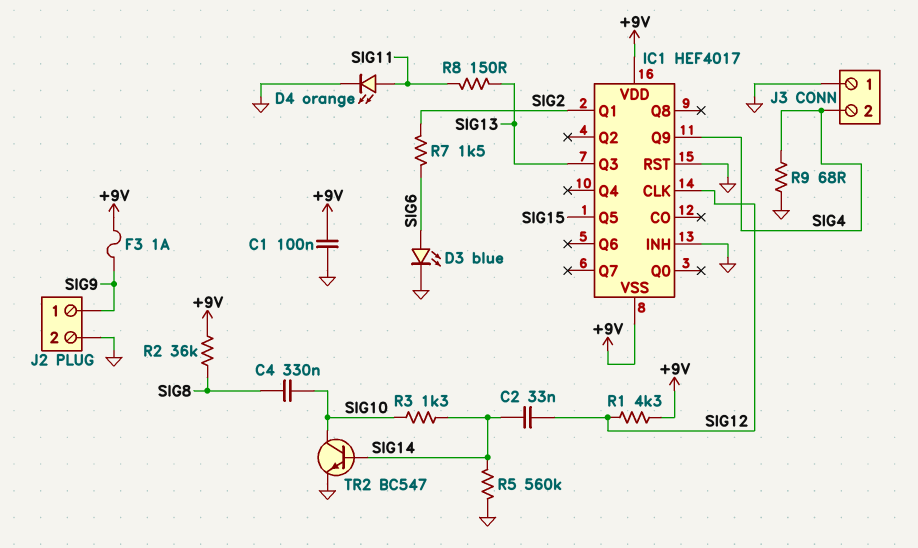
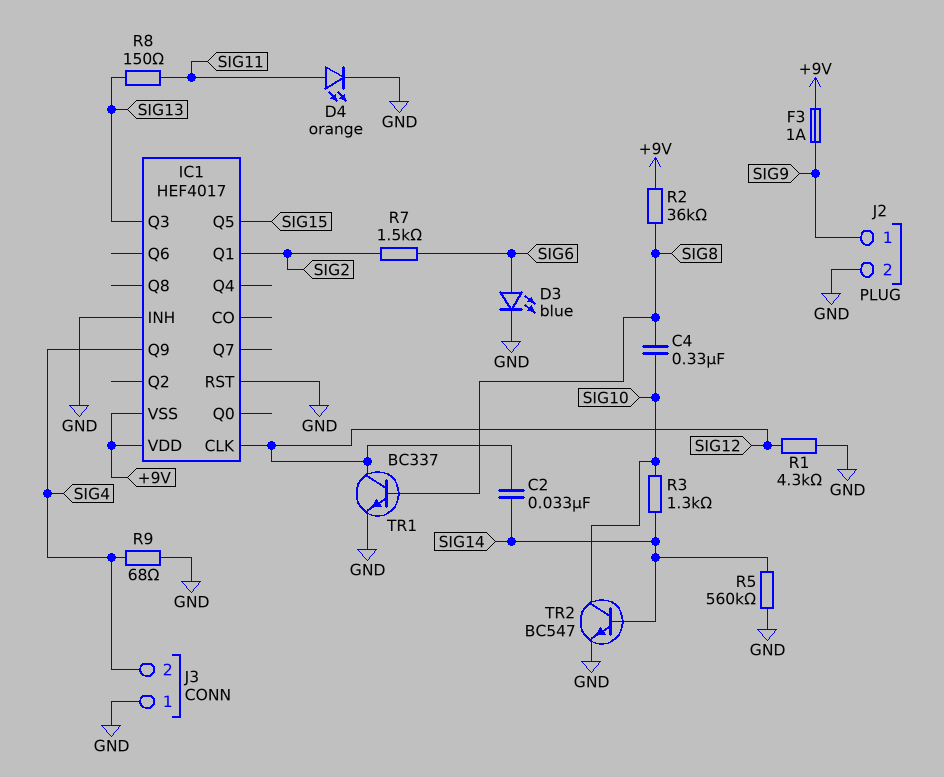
C1: 100nF (+9V, GND) -> none
R1: 4.3k (+9V, SIG12) -> 4.3k (GND, SIG12)
TR1: none -> NPN BC337 (B SIG8, C SIG12, E GND)

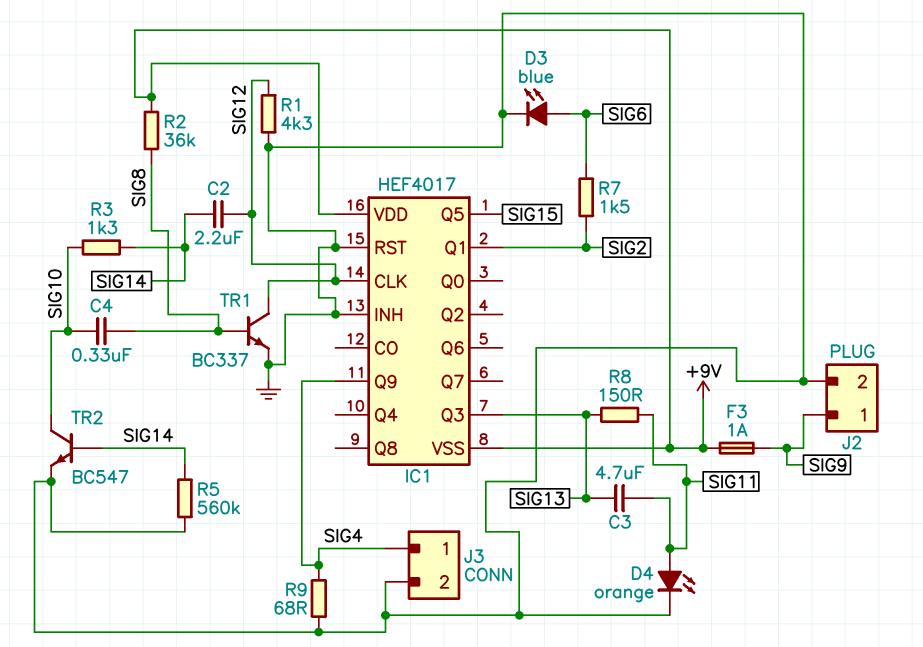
C2: 33nF (SIG12, SIG14) -> 2.2uF (SIG12, SIG14)
C3: none -> 4.7uF (SIG11, SIG13)
J3 pin 1: GND -> SIG4
J3 pin 2: SIG4 -> GND

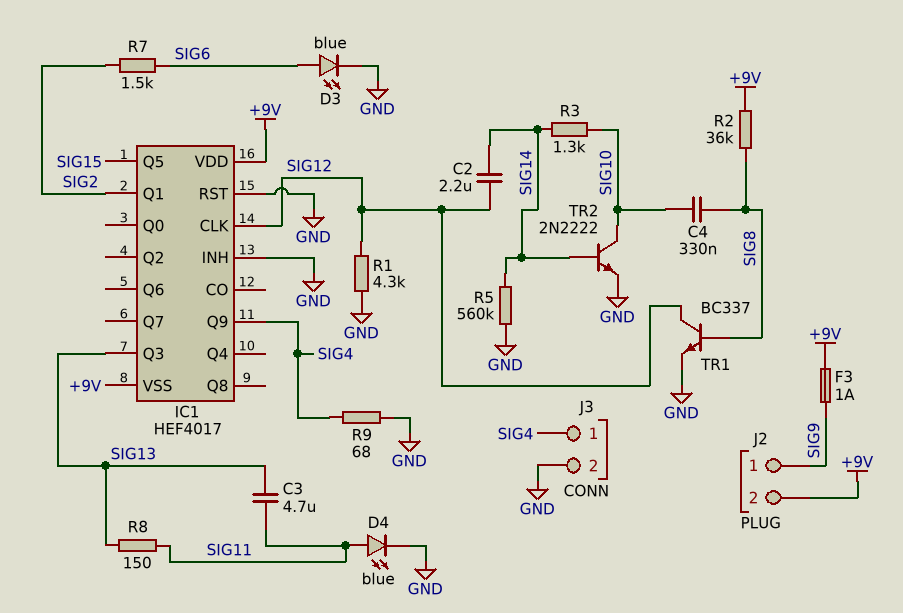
D4: LED orange (A SIG11, K GND) -> LED blue (A SIG11, K GND)
J2 pin 2: GND -> +9V
TR2: NPN BC547 (B SIG14, C SIG10, E GND) -> NPN 2N2222 (B SIG14, C SIG10, E GND)

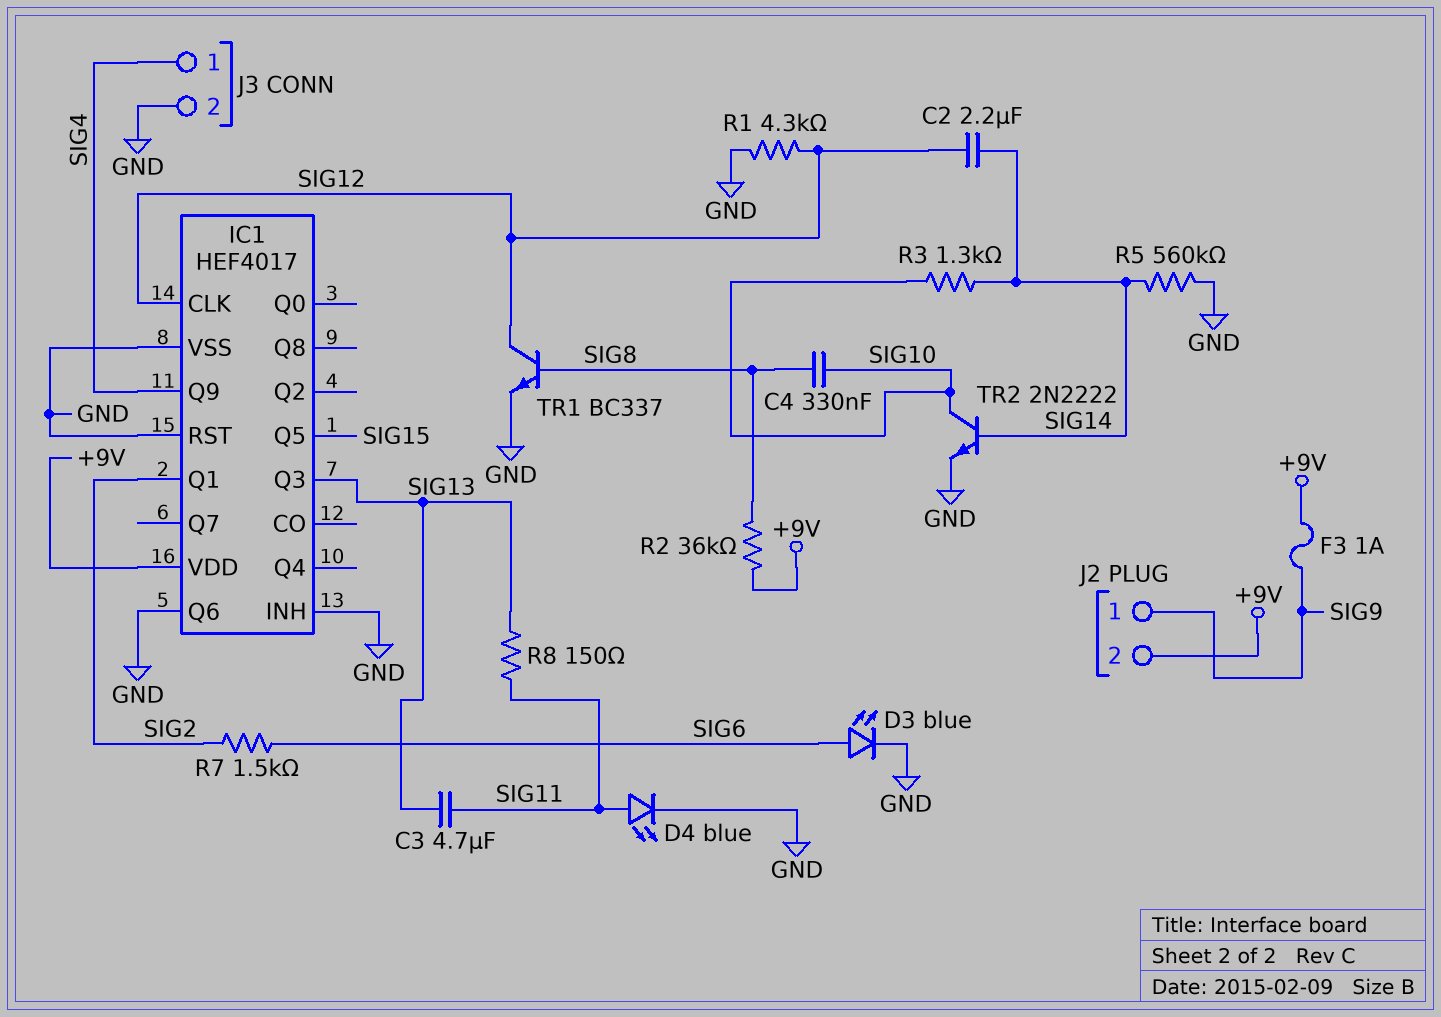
IC1 pin Q6: none -> GND
IC1 pin VSS: +9V -> GND
R9: 68 (GND, SIG4) -> none

